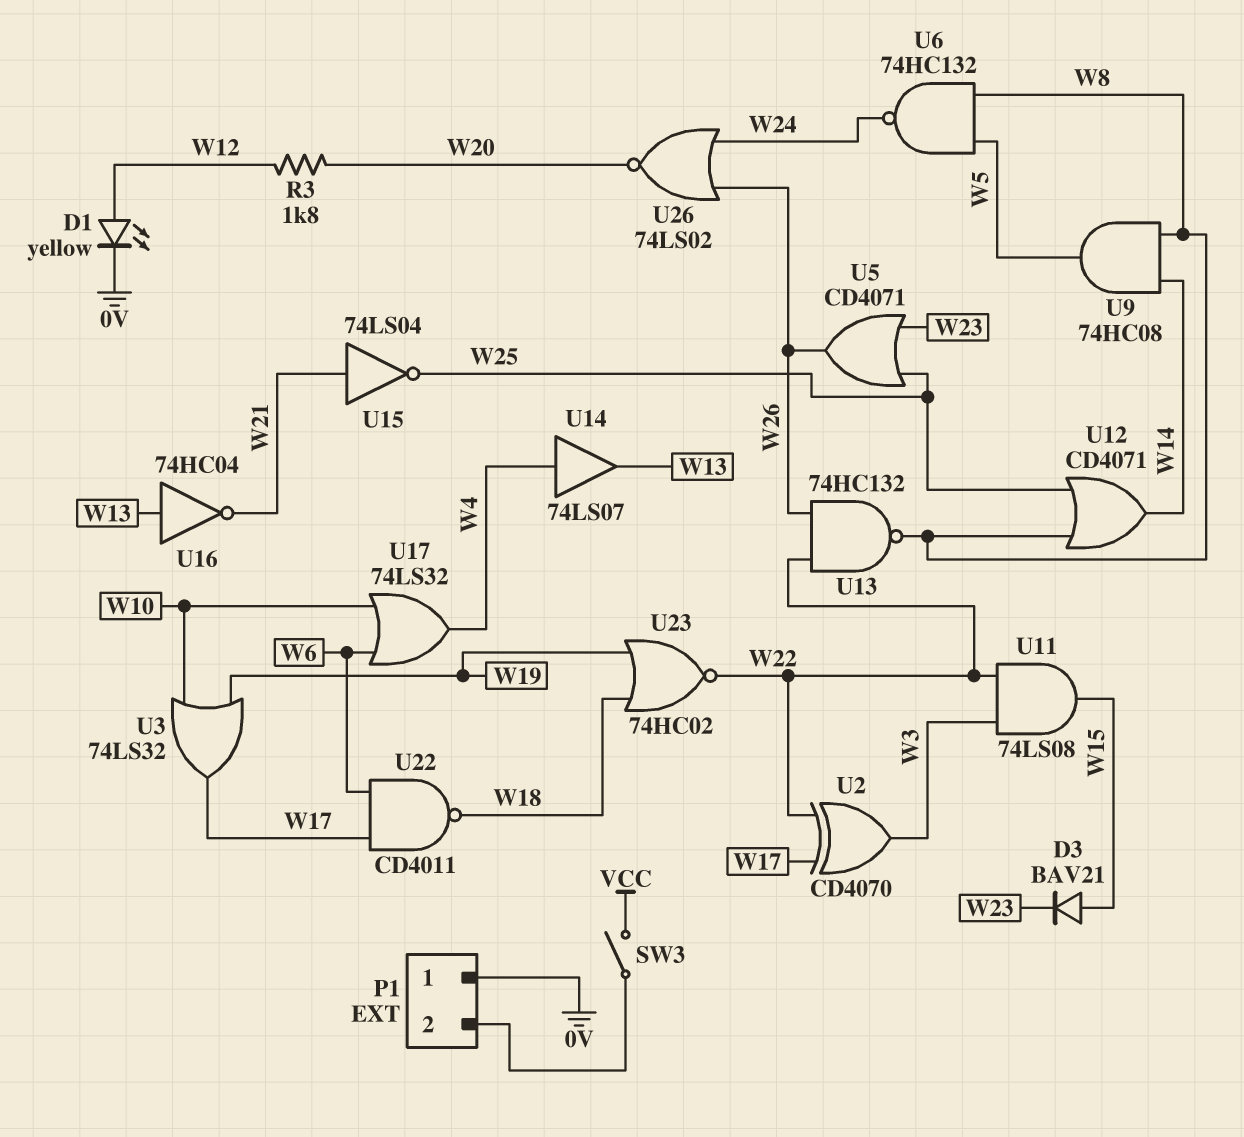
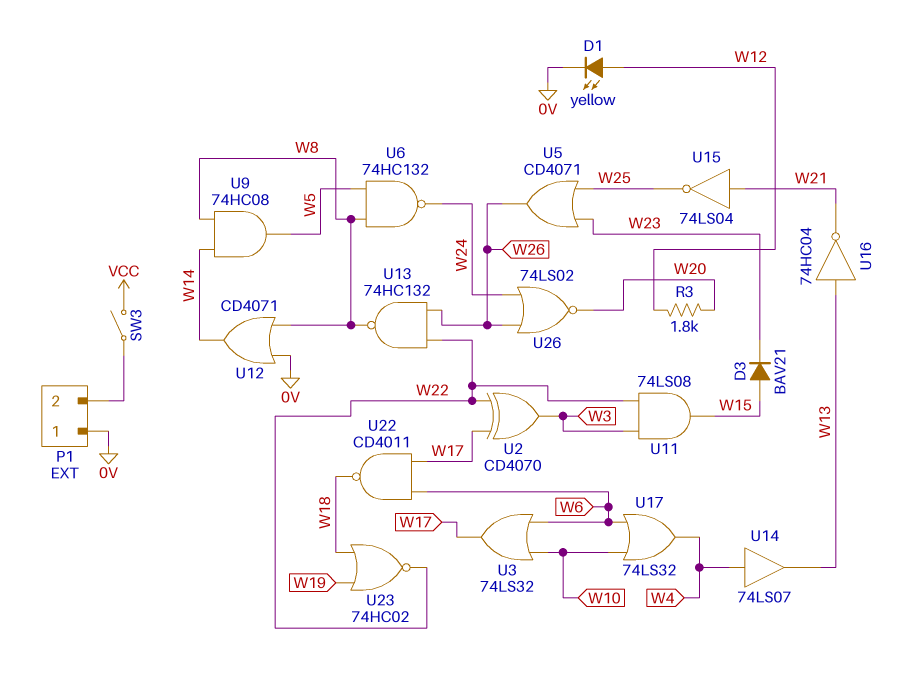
U3: OR 74LS32 (in W10, in W19, out W17) -> OR 74LS32 (in W6, in W10, out W17)
U12: OR CD4071 (in W8, in W25, out W14) -> OR CD4071 (in 0V, in W8, out W14)

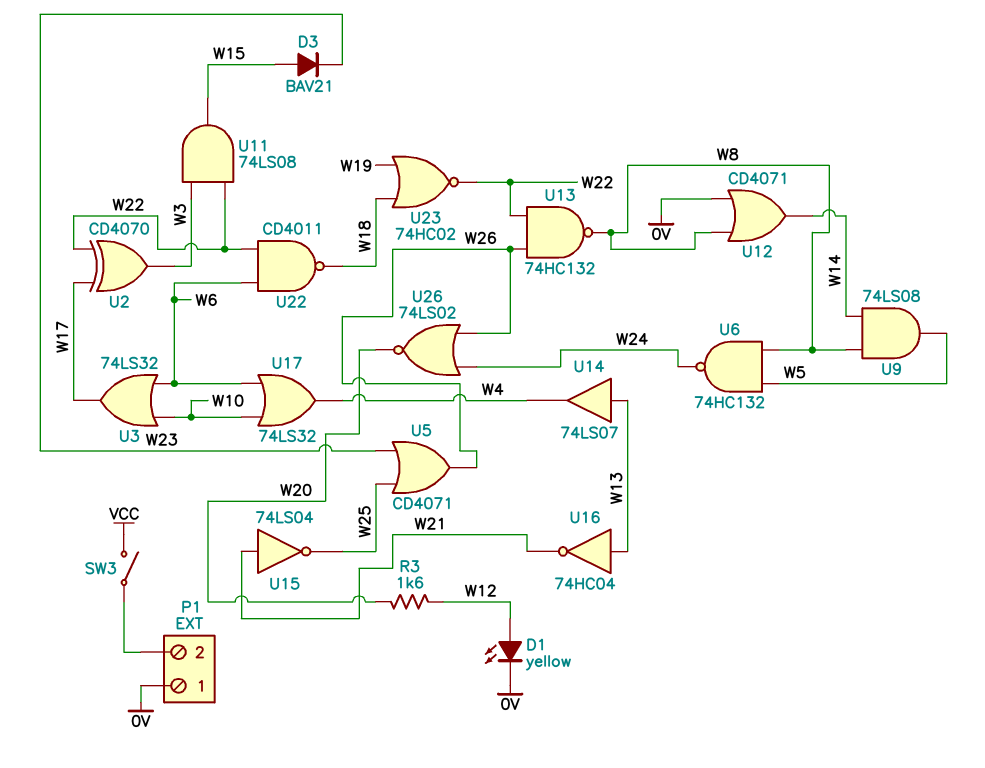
R3: 1.8k (W12, W20) -> 1.6k (W12, W20)
U9: AND 74HC08 (in W8, in W14, out W5) -> AND 74LS08 (in W8, in W14, out W5)
U14: buffer 74LS07 (in W4, out W13) -> buffer 74LS07 (in W13, out W4)
U22: NAND CD4011 (in W6, in W17, out W18) -> NAND CD4011 (in W6, in W22, out W18)

